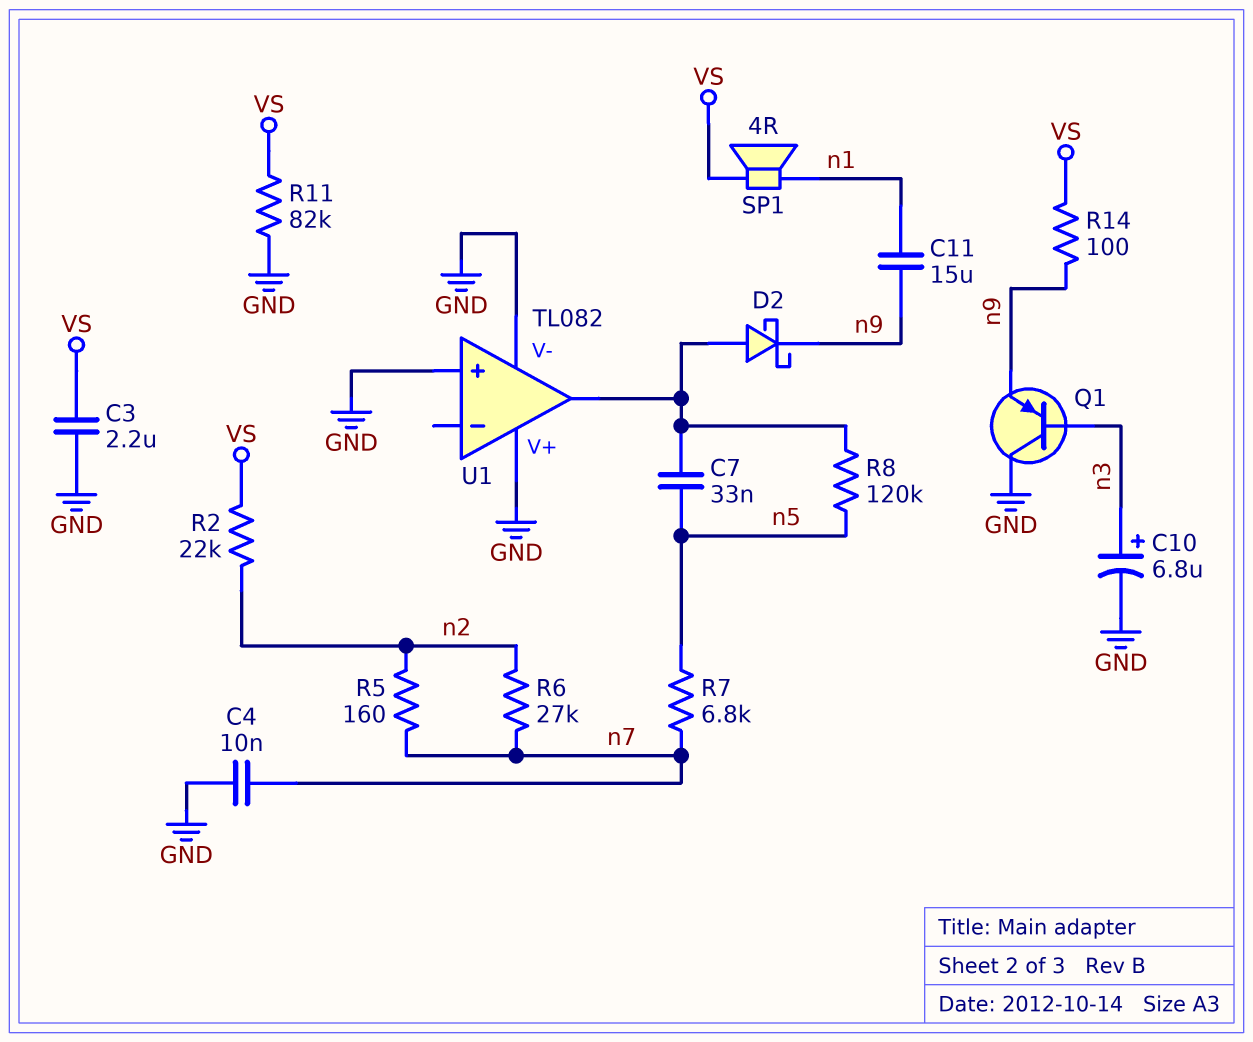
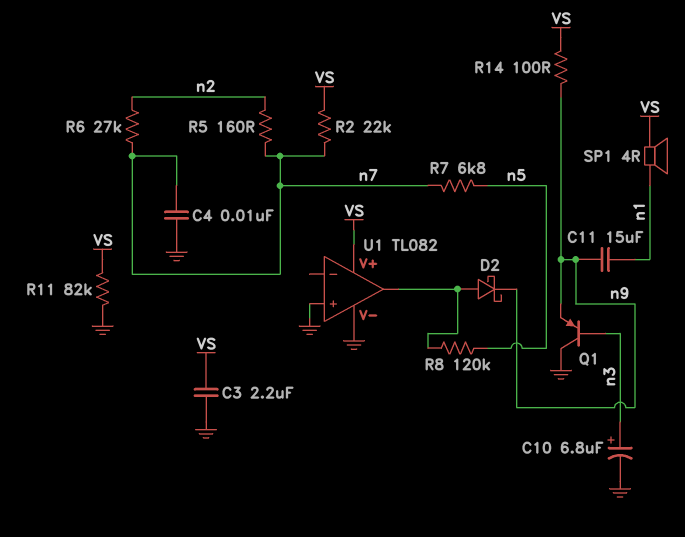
C7: 33nF (U1/out, n5) -> none
R2: 22k (VS, n2) -> 22k (VS, n7)
U1 pin V+: GND -> VS

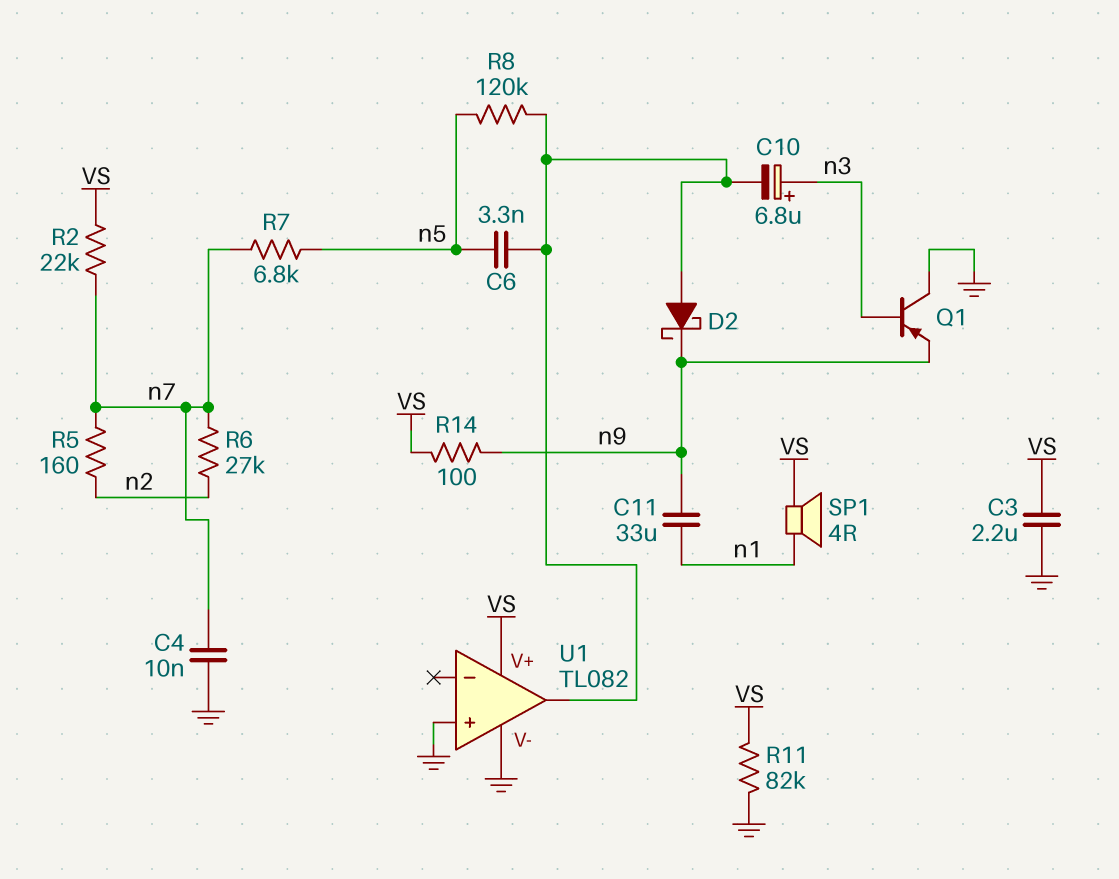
C6: none -> 3.3nF (U1/out, n5)
C10: 6.8uF (plus n3, minus GND) -> 6.8uF (plus n3, minus U1/out)
C11: 15uF (n1, n9) -> 33uF (n1, n9)

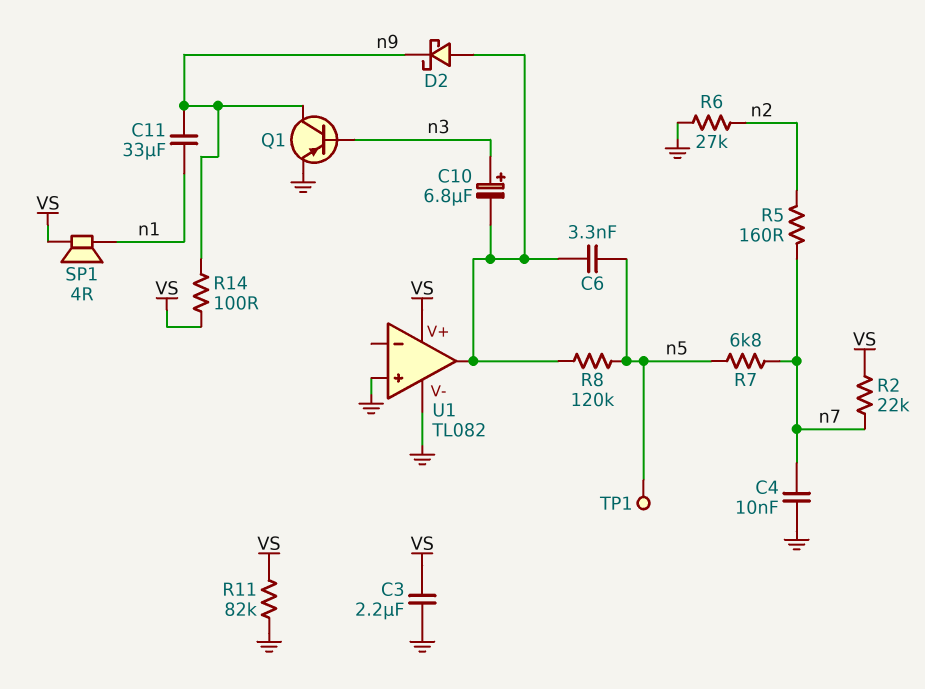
Q1: PNP (B n3, C GND, E n9) -> PNP (B n3, C n9, E GND)
R6: 27k (n2, n7) -> 27k (GND, n2)
TP1: none -> test point (n5)

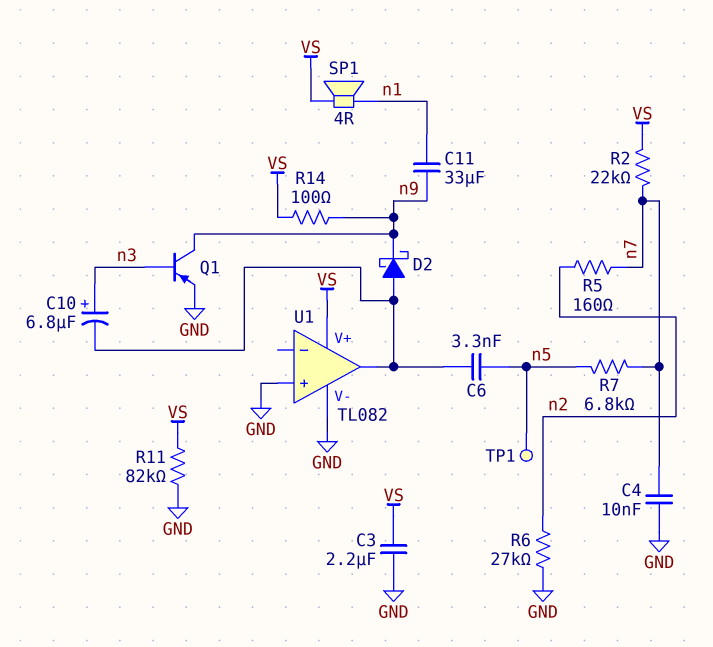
R8: 120k (U1/out, n5) -> none

